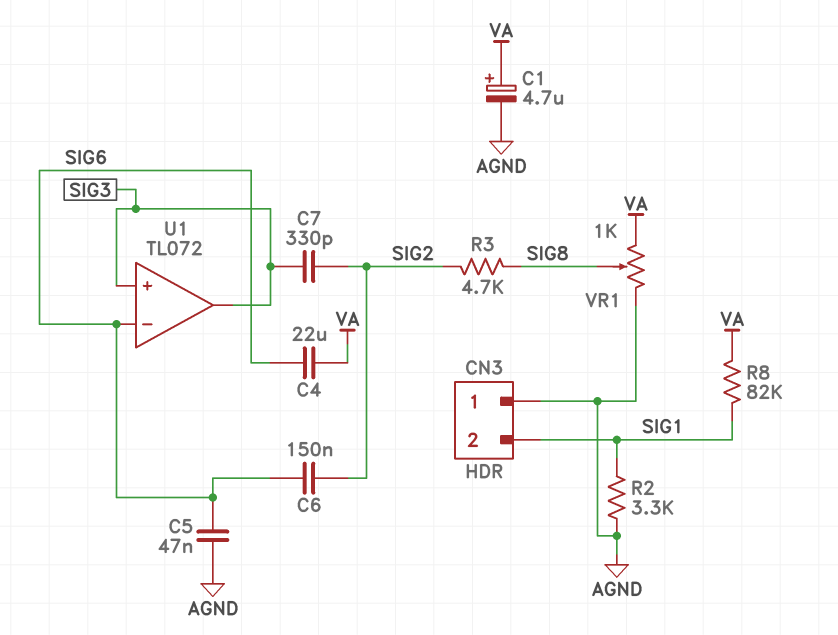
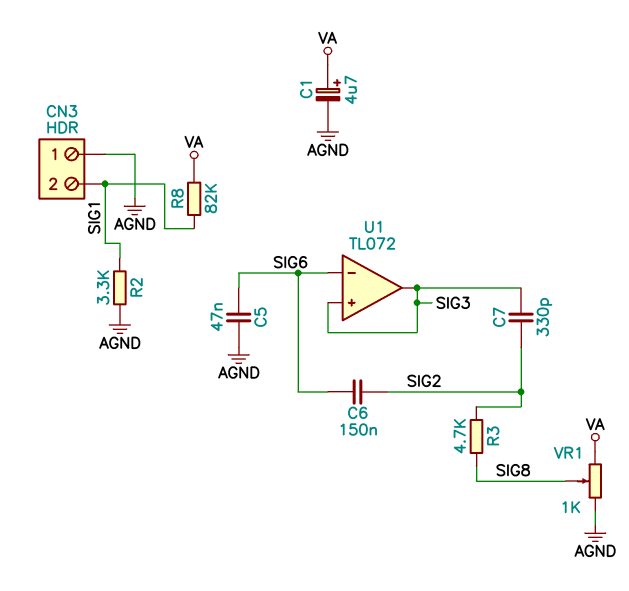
C4: 22uF (SIG6, VA) -> none

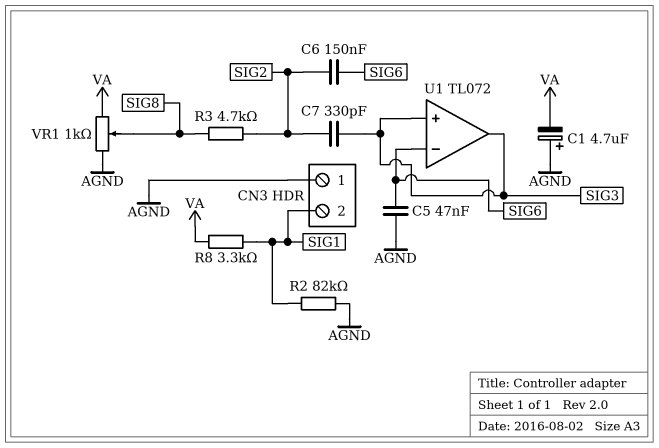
C1: 4.7uF (plus VA, minus AGND) -> 4.7uF (plus AGND, minus VA)
R2: 3.3k (AGND, SIG1) -> 82k (AGND, SIG1)
R8: 82k (SIG1, VA) -> 3.3k (SIG1, VA)

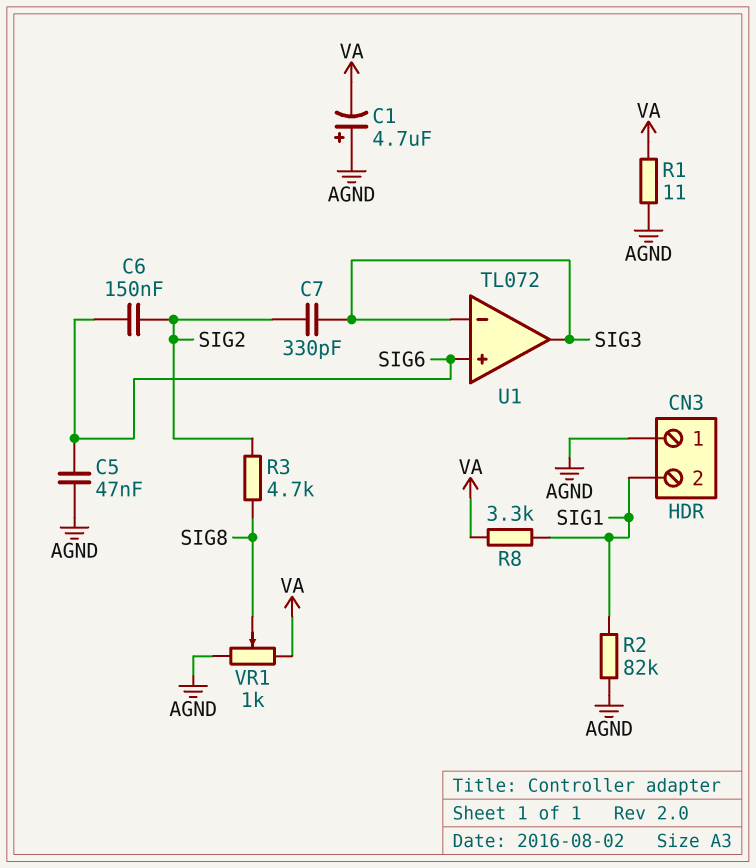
R1: none -> 11 (AGND, VA)
U1 pin in+: SIG3 -> SIG6
U1 pin in-: SIG6 -> SIG3

